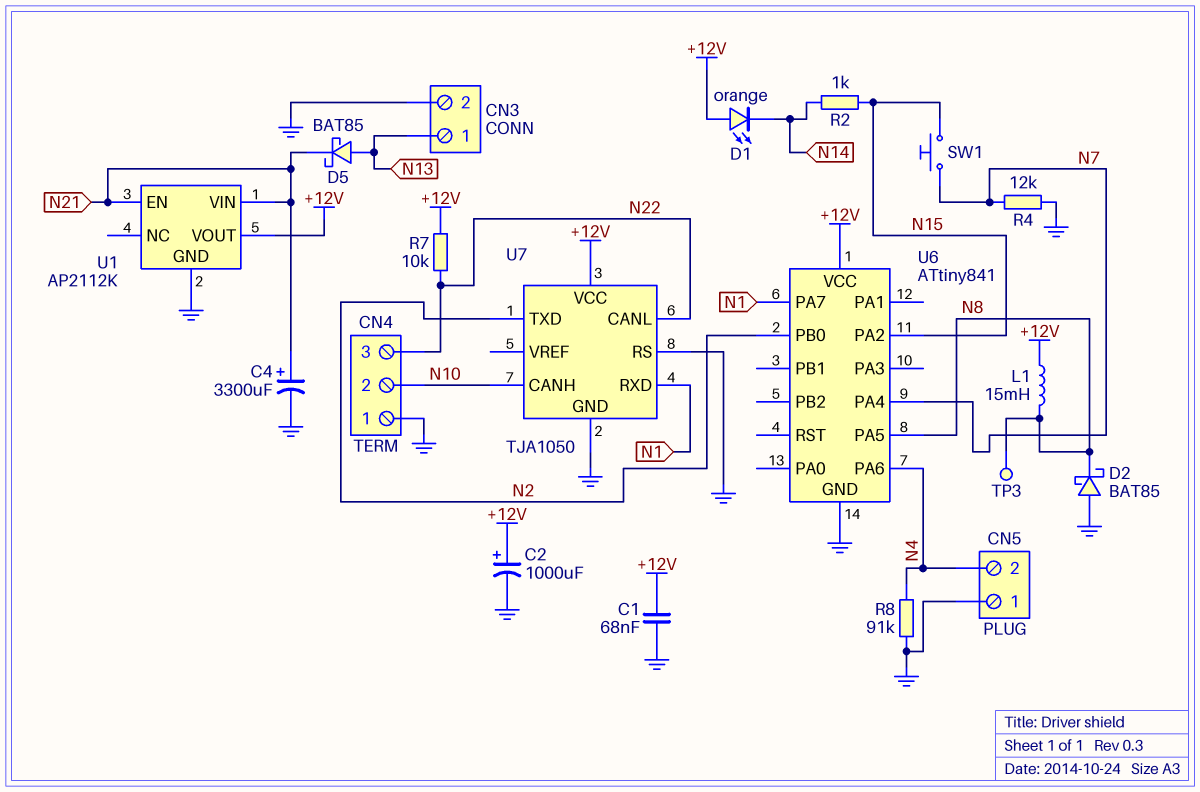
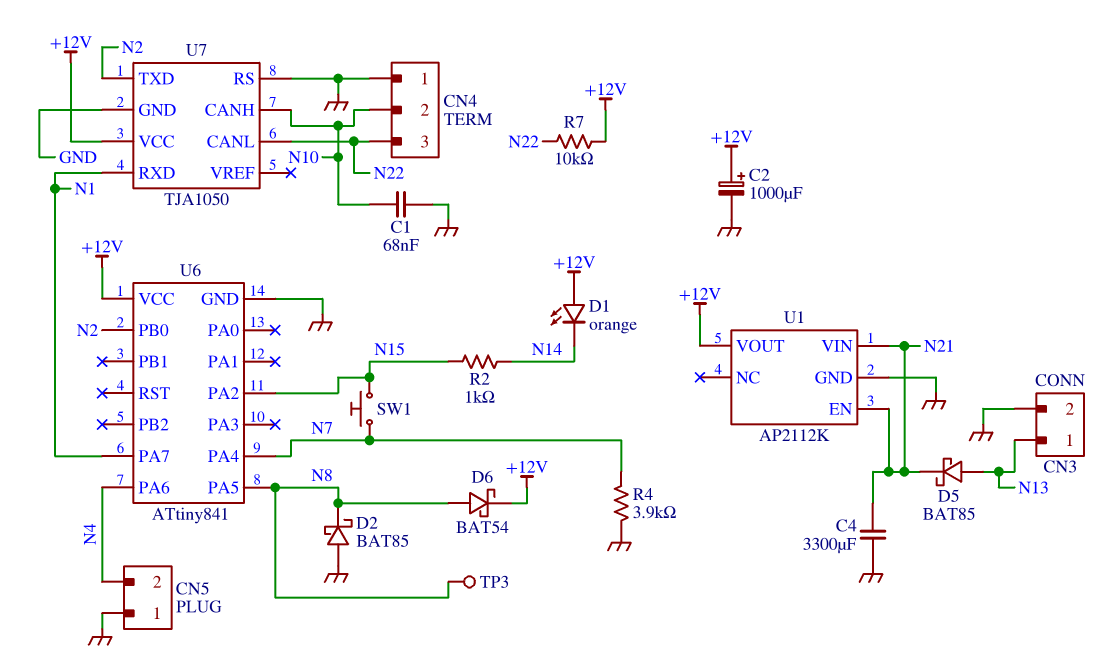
C1: 68nF (+12V, GND) -> 68nF (GND, N10)
C4: 3300uF (plus N21, minus GND) -> 3300uF (GND, N21)
D6: none -> schottky BAT54 (A N8, K +12V)
L1: 15mH (+12V, N8) -> none
R4: 12k (GND, N7) -> 3.9k (GND, N7)
R8: 91k (GND, N4) -> none

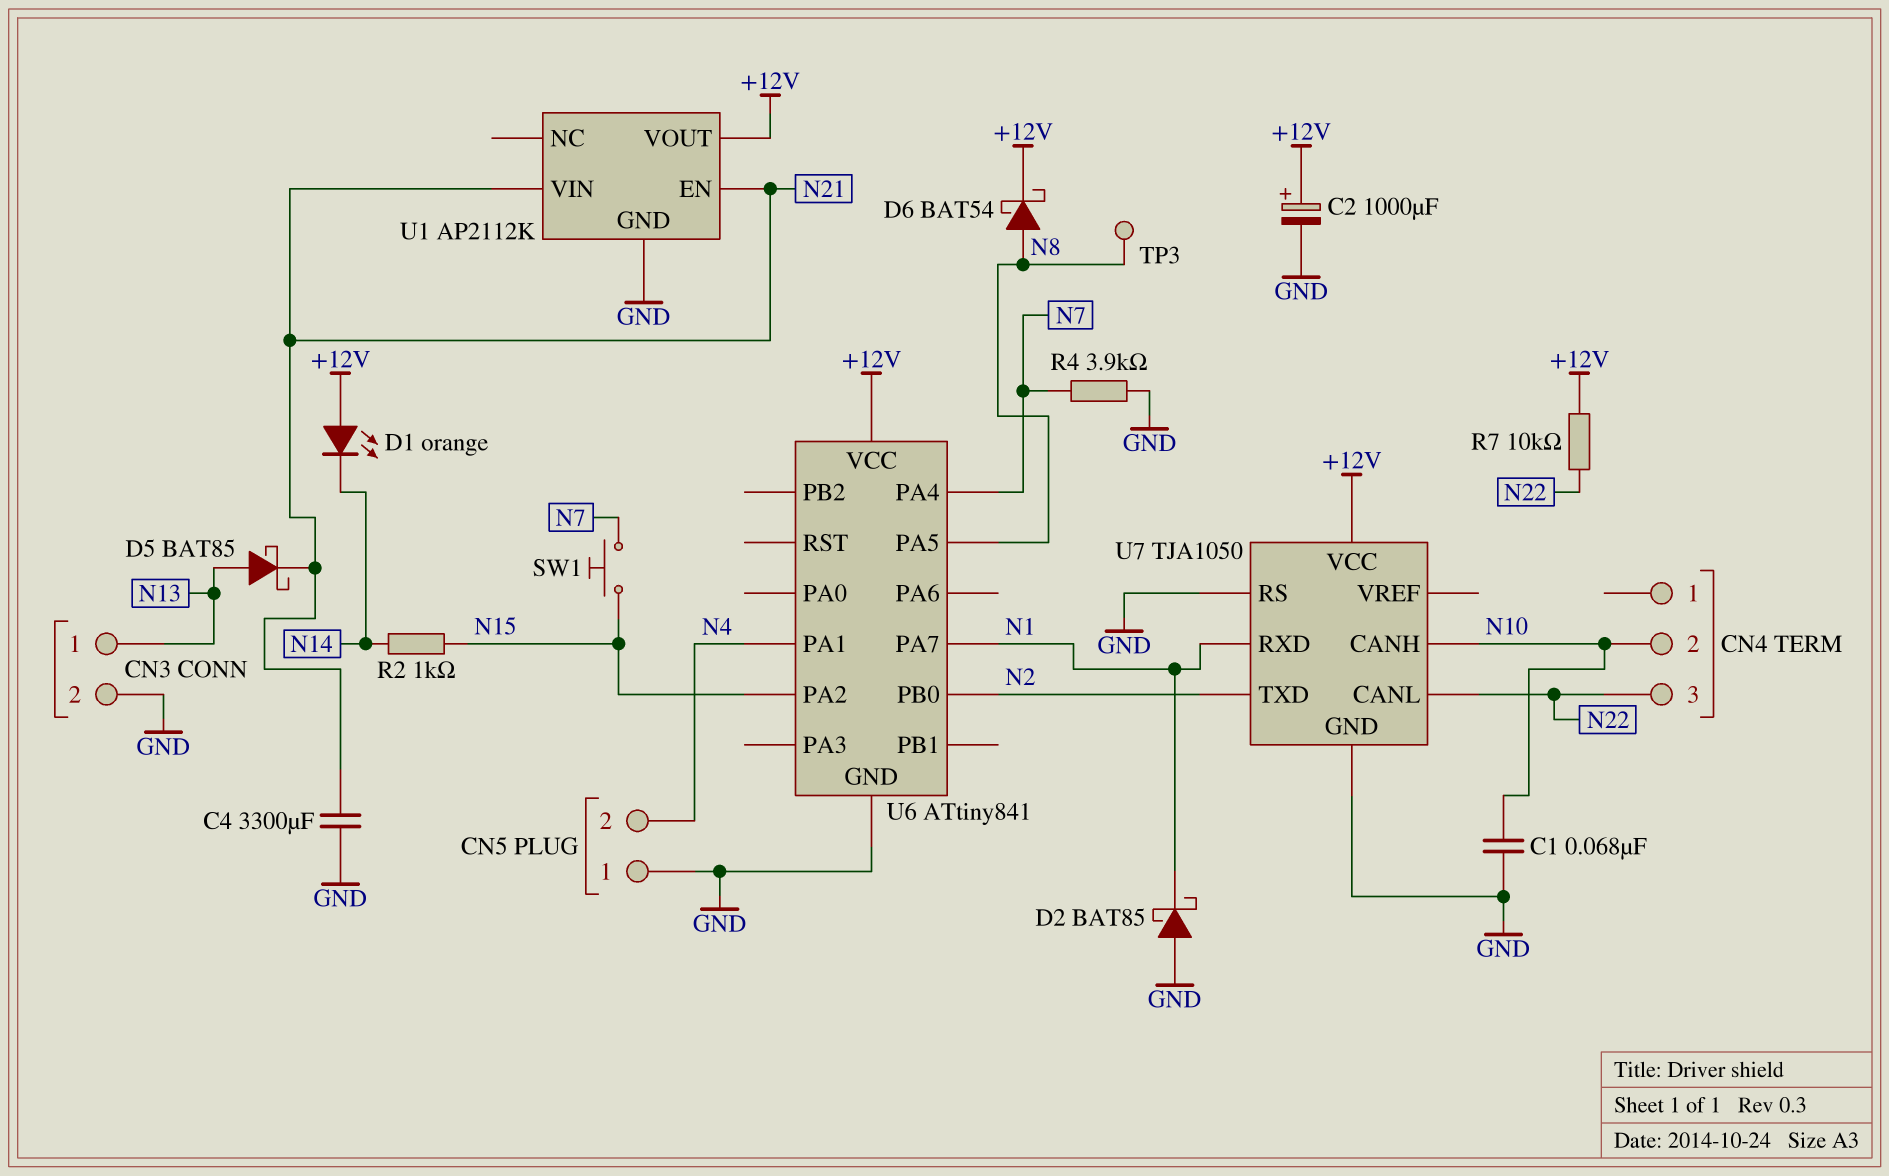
CN4 pin 1: GND -> none
D2: schottky BAT85 (A GND, K N8) -> schottky BAT85 (A GND, K N1)
U6 pin PA1: none -> N4
U6 pin PA6: N4 -> none

